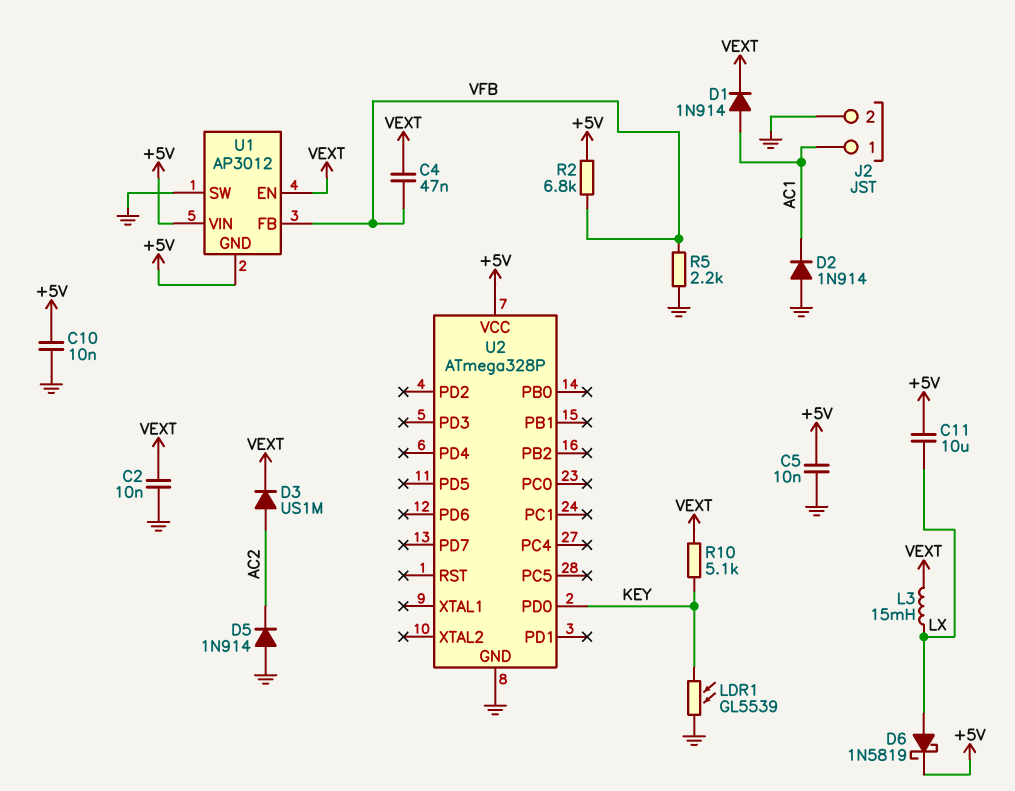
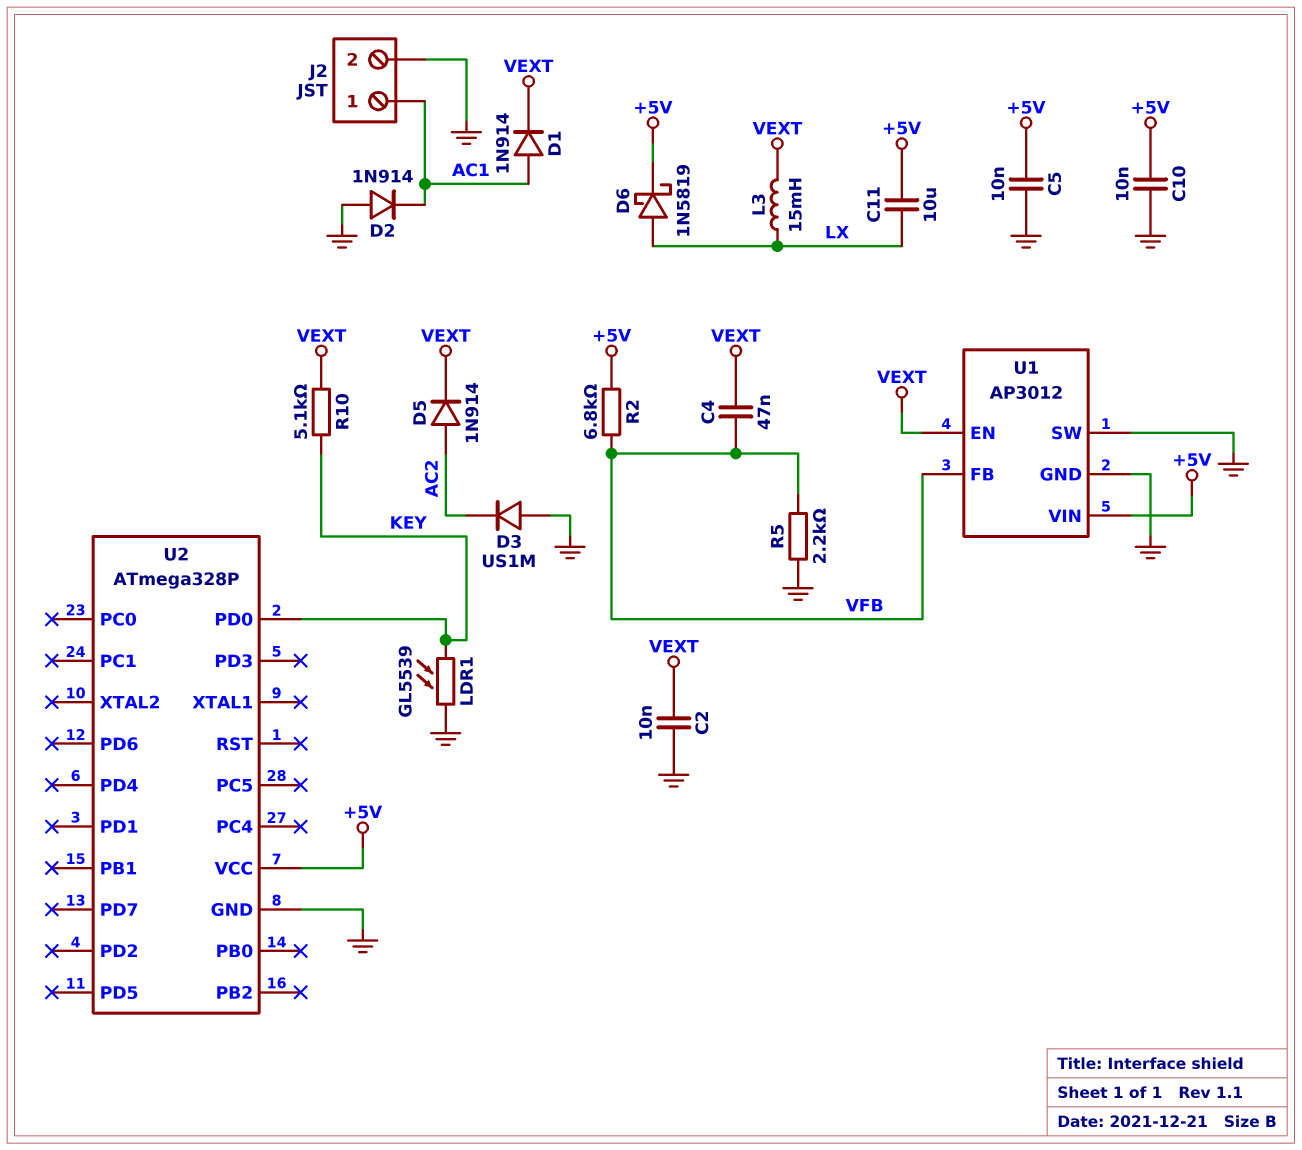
D3: diode US1M (A AC2, K VEXT) -> diode US1M (A GND, K AC2)
D5: diode 1N914 (A GND, K AC2) -> diode 1N914 (A AC2, K VEXT)
U1 pin GND: +5V -> GND

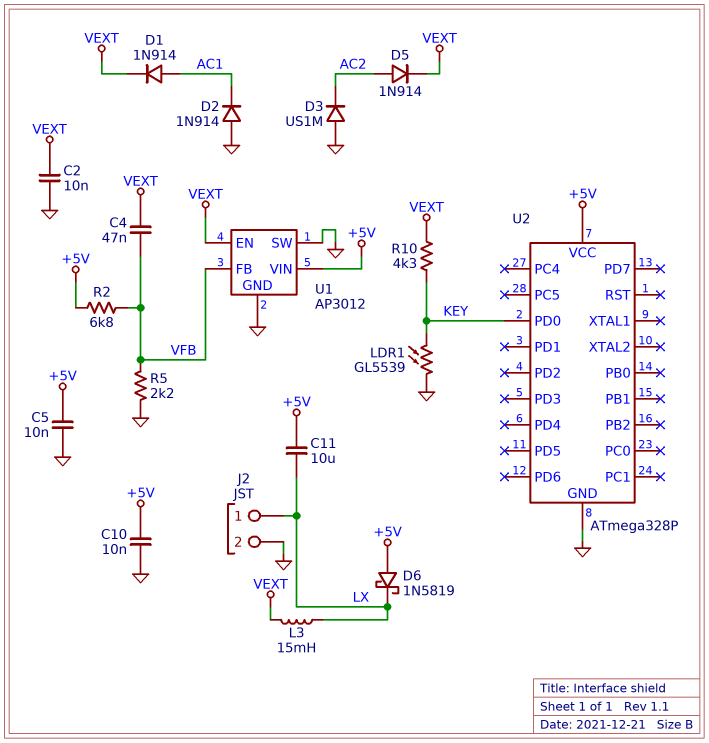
D6: schottky 1N5819 (A LX, K +5V) -> schottky 1N5819 (A +5V, K LX)
J2 pin 1: AC1 -> LX
R10: 5.1k (KEY, VEXT) -> 4.3k (KEY, VEXT)

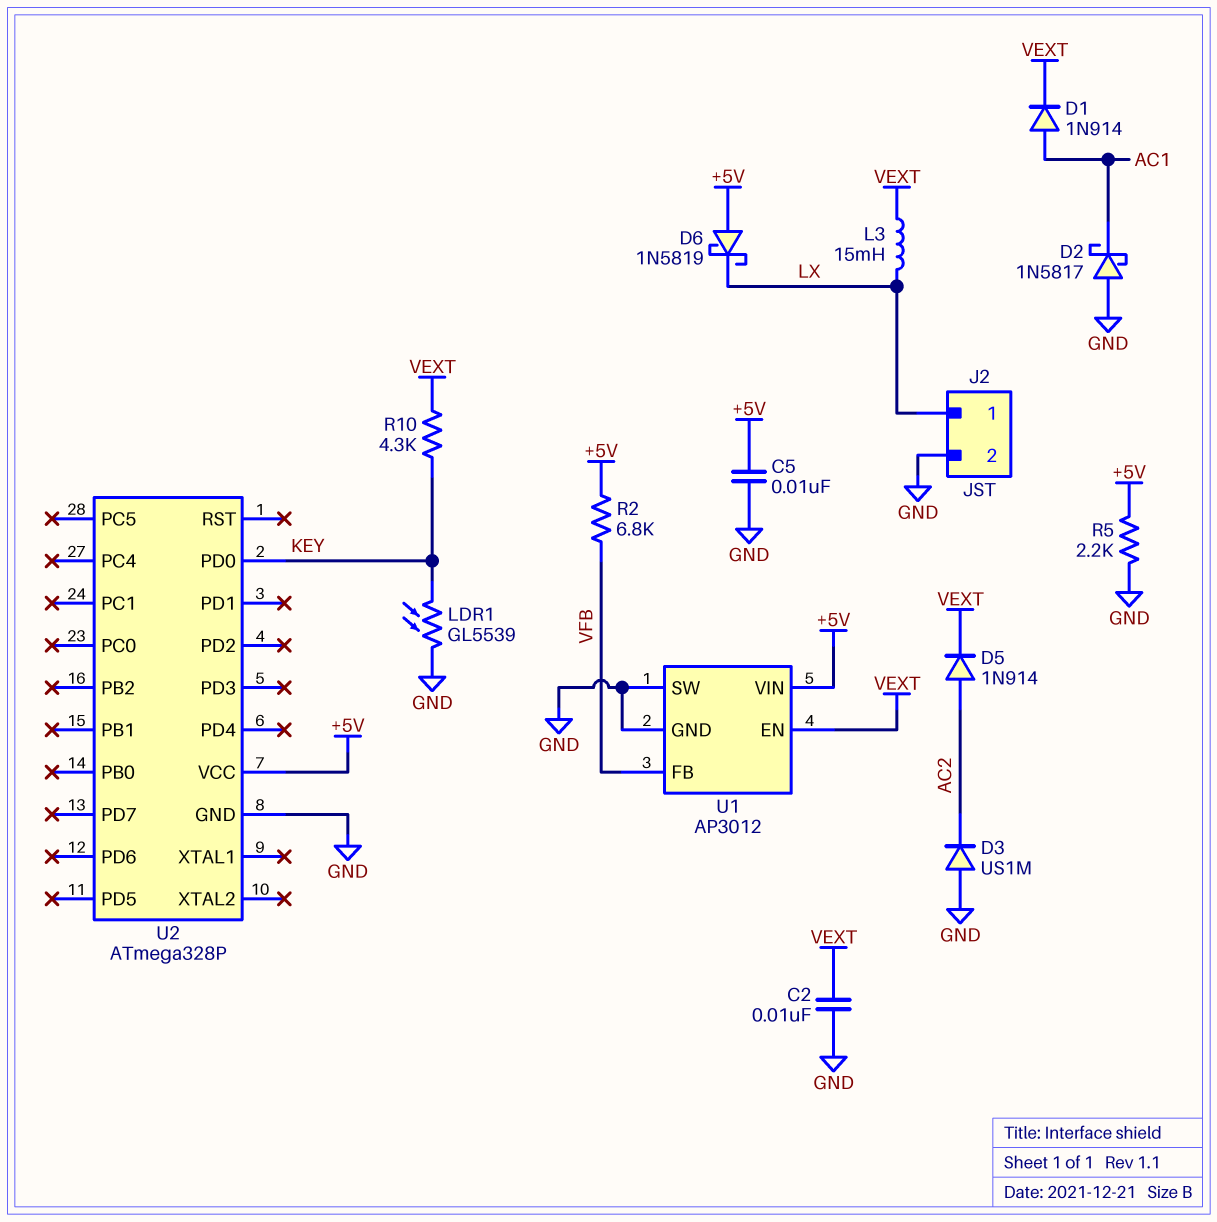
C4: 47nF (VEXT, VFB) -> none
C10: 10nF (+5V, GND) -> none
C11: 10uF (+5V, LX) -> none
D2: diode 1N914 (A GND, K AC1) -> schottky 1N5817 (A GND, K AC1)
R5: 2.2k (GND, VFB) -> 2.2k (+5V, GND)

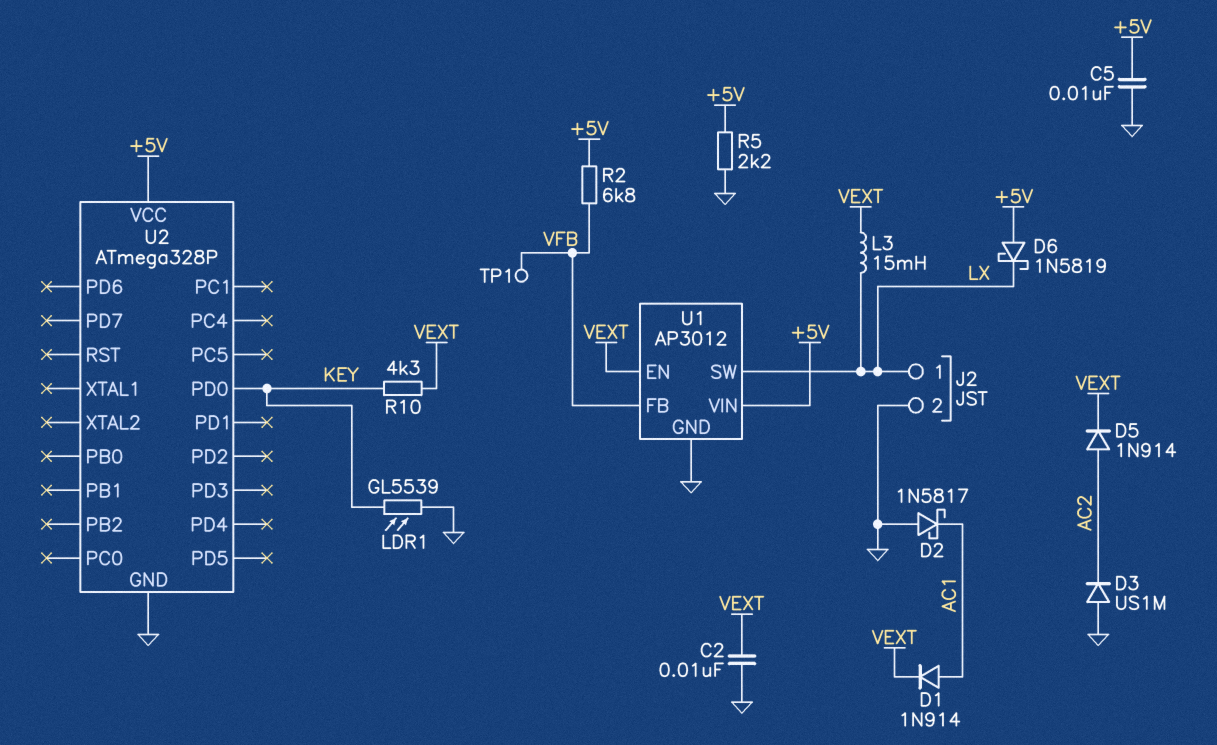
TP1: none -> test point (VFB)
U1 pin SW: GND -> LX

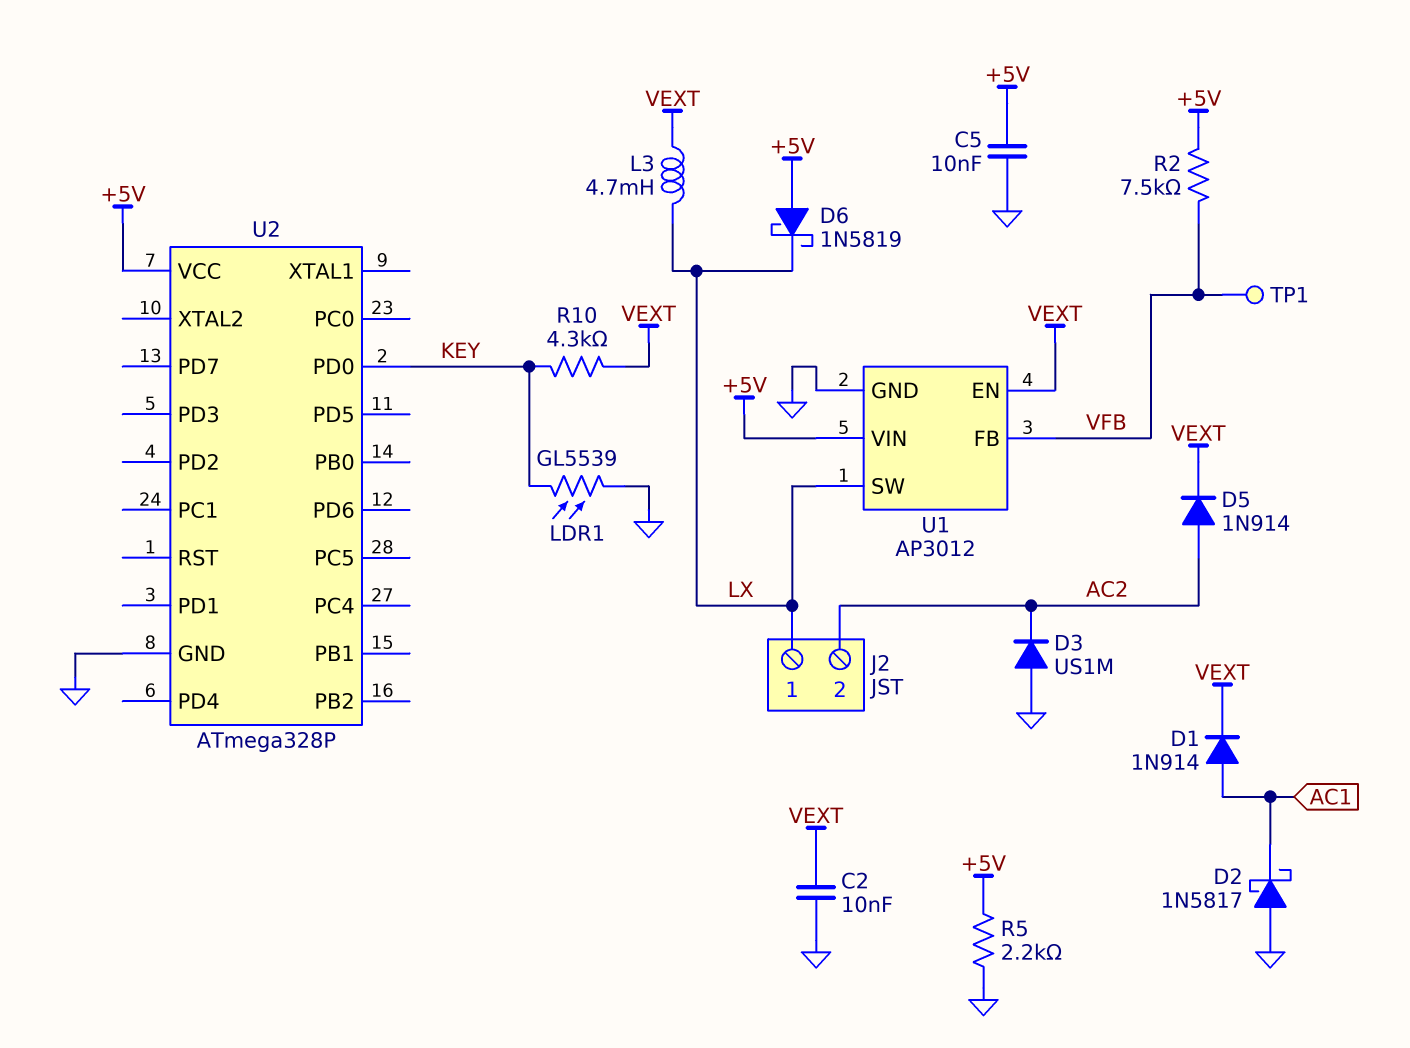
J2 pin 2: GND -> AC2
L3: 15mH (LX, VEXT) -> 4.7mH (LX, VEXT)
R2: 6.8k (+5V, VFB) -> 7.5k (+5V, VFB)

